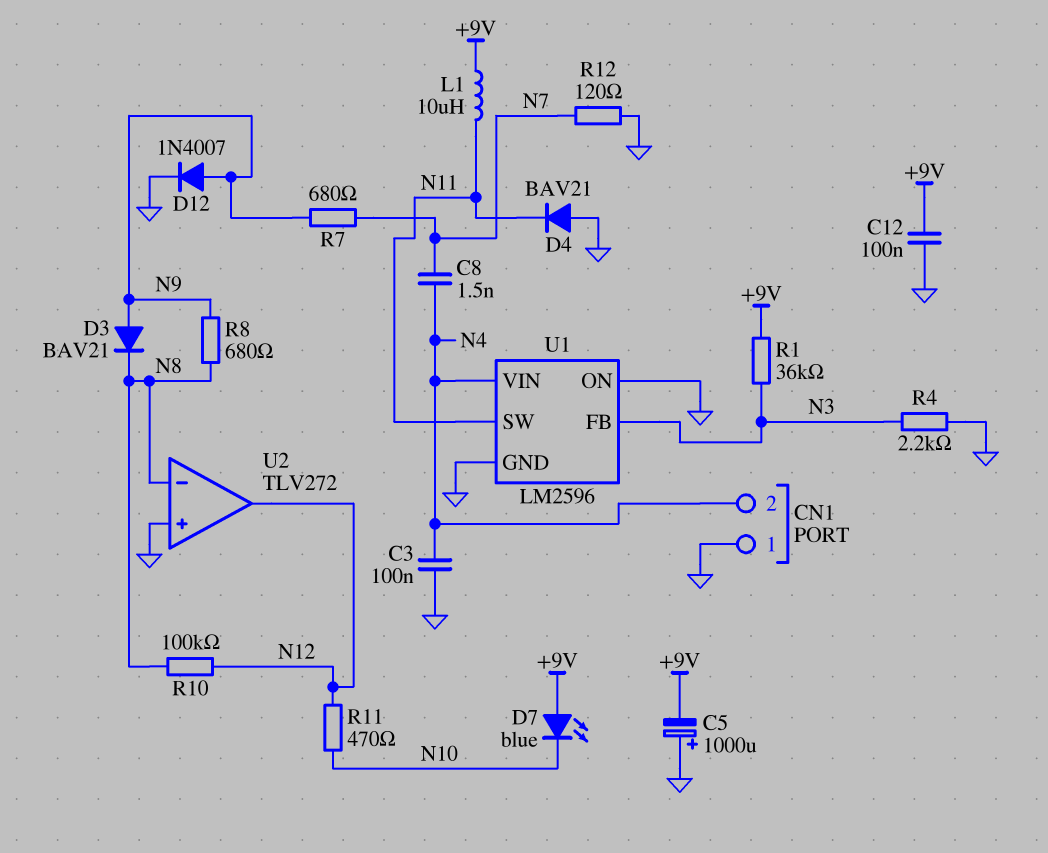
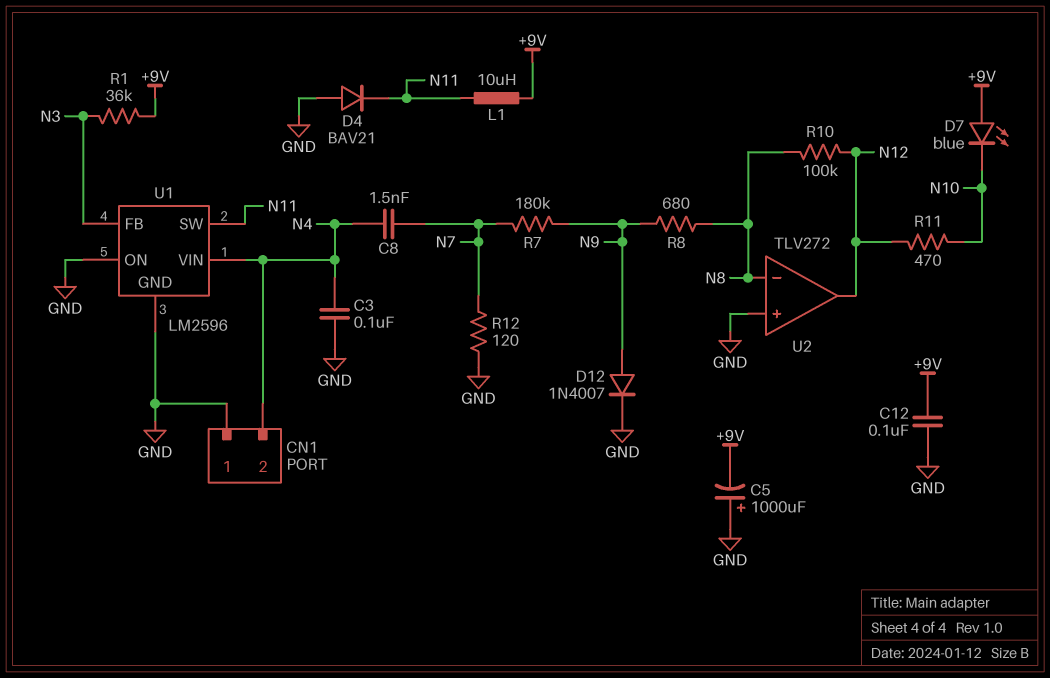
D3: diode BAV21 (A N9, K N8) -> none
R4: 2.2k (GND, N3) -> none
R7: 680 (N7, N9) -> 180k (N7, N9)

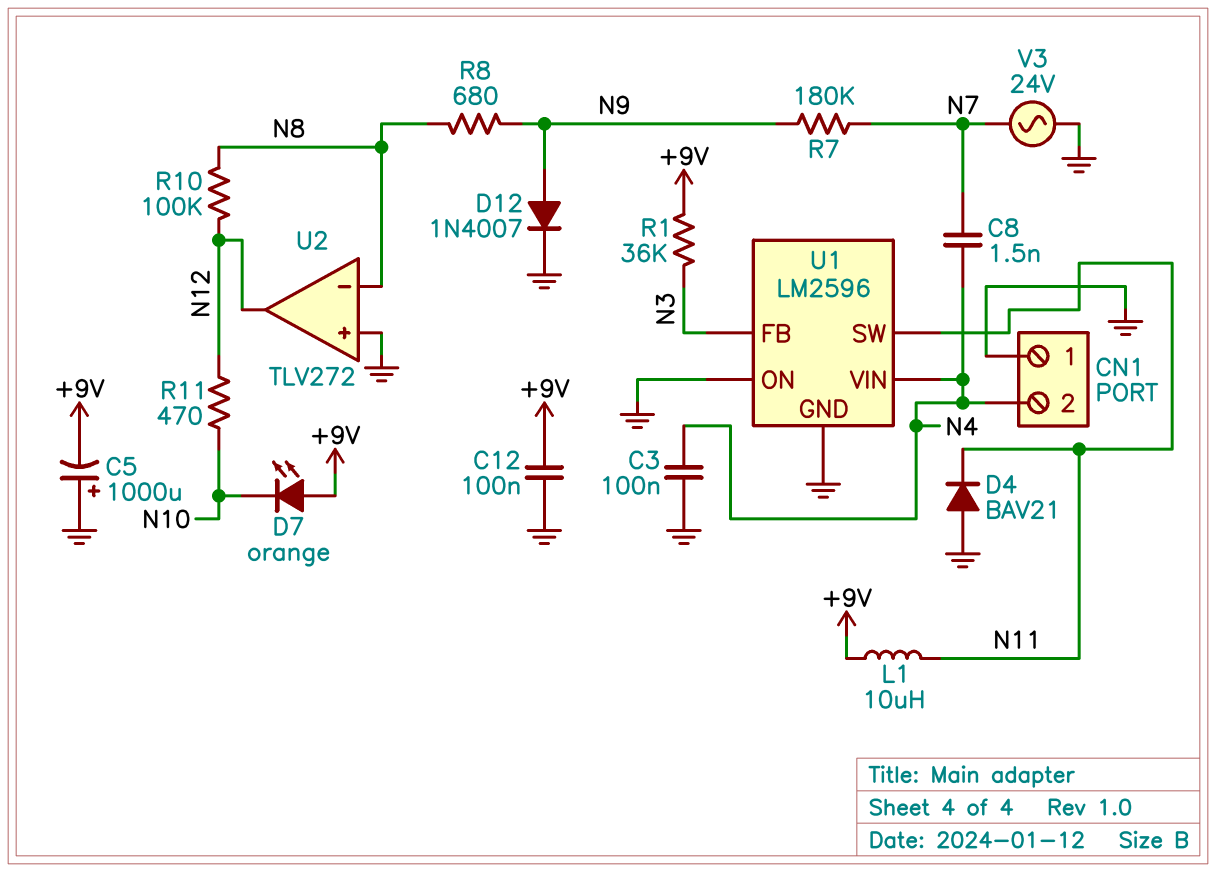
D7: LED blue (A +9V, K N10) -> LED orange (A +9V, K N10)
R12: 120 (GND, N7) -> none
V3: none -> AC 24V (GND, N7)

